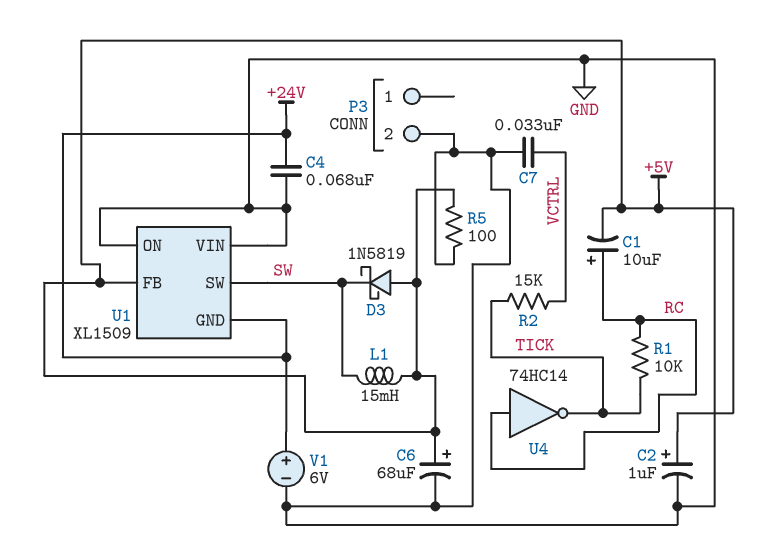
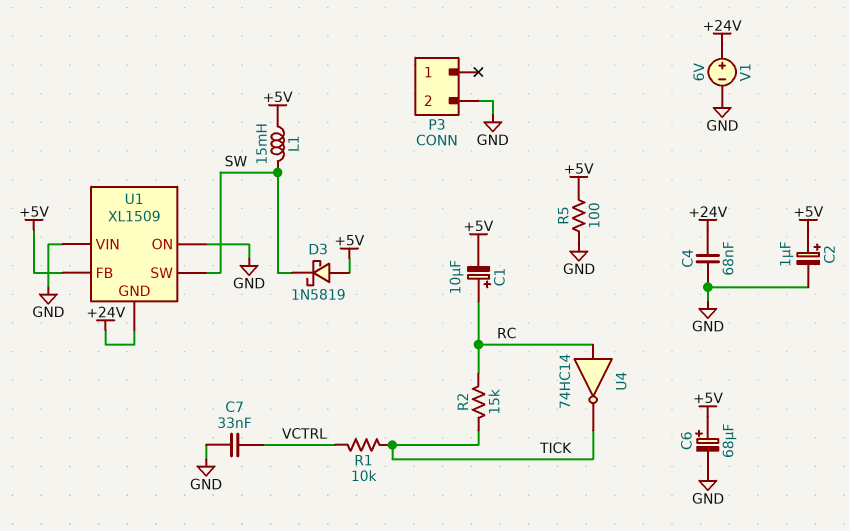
R1: 10k (RC, TICK) -> 10k (TICK, VCTRL)
R2: 15k (TICK, VCTRL) -> 15k (RC, TICK)

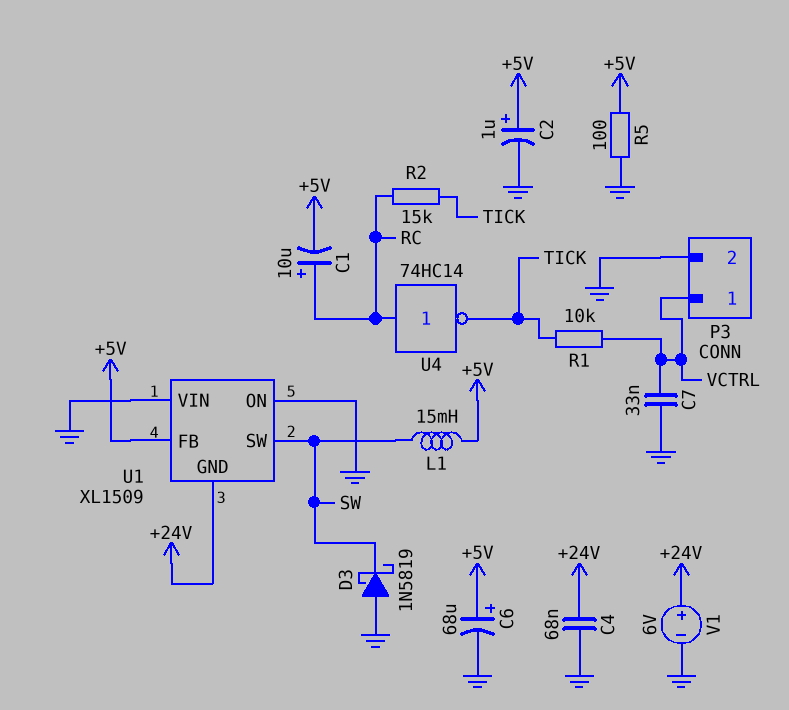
D3: schottky 1N5819 (A +5V, K SW) -> schottky 1N5819 (A GND, K SW)
P3 pin 1: none -> VCTRL

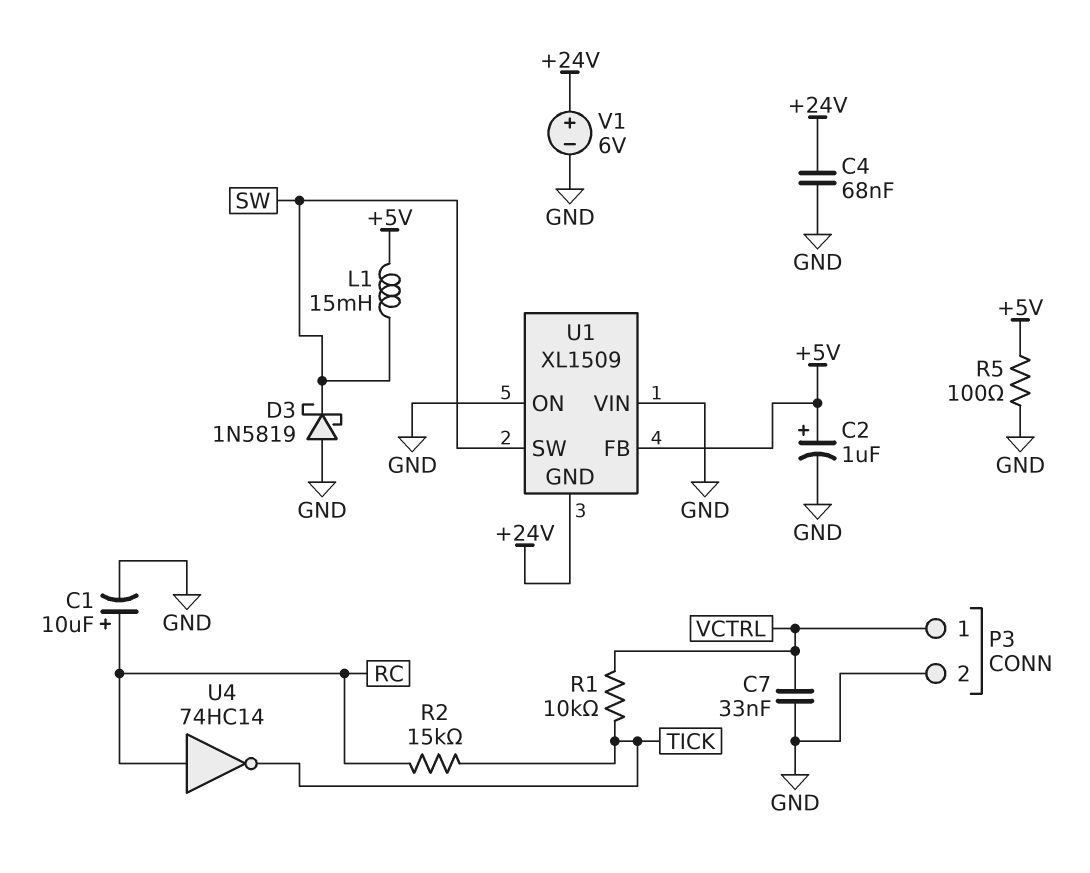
C1: 10uF (plus RC, minus +5V) -> 10uF (plus RC, minus GND)
C6: 68uF (plus +5V, minus GND) -> none

